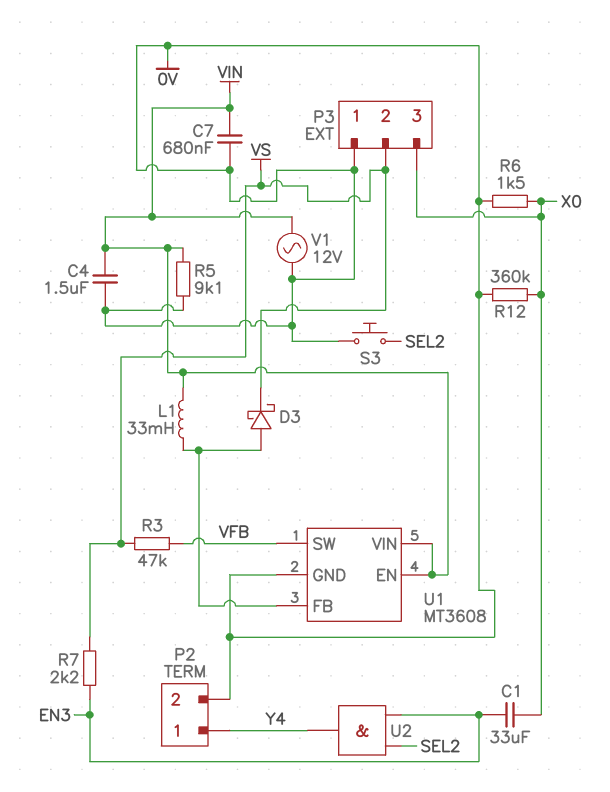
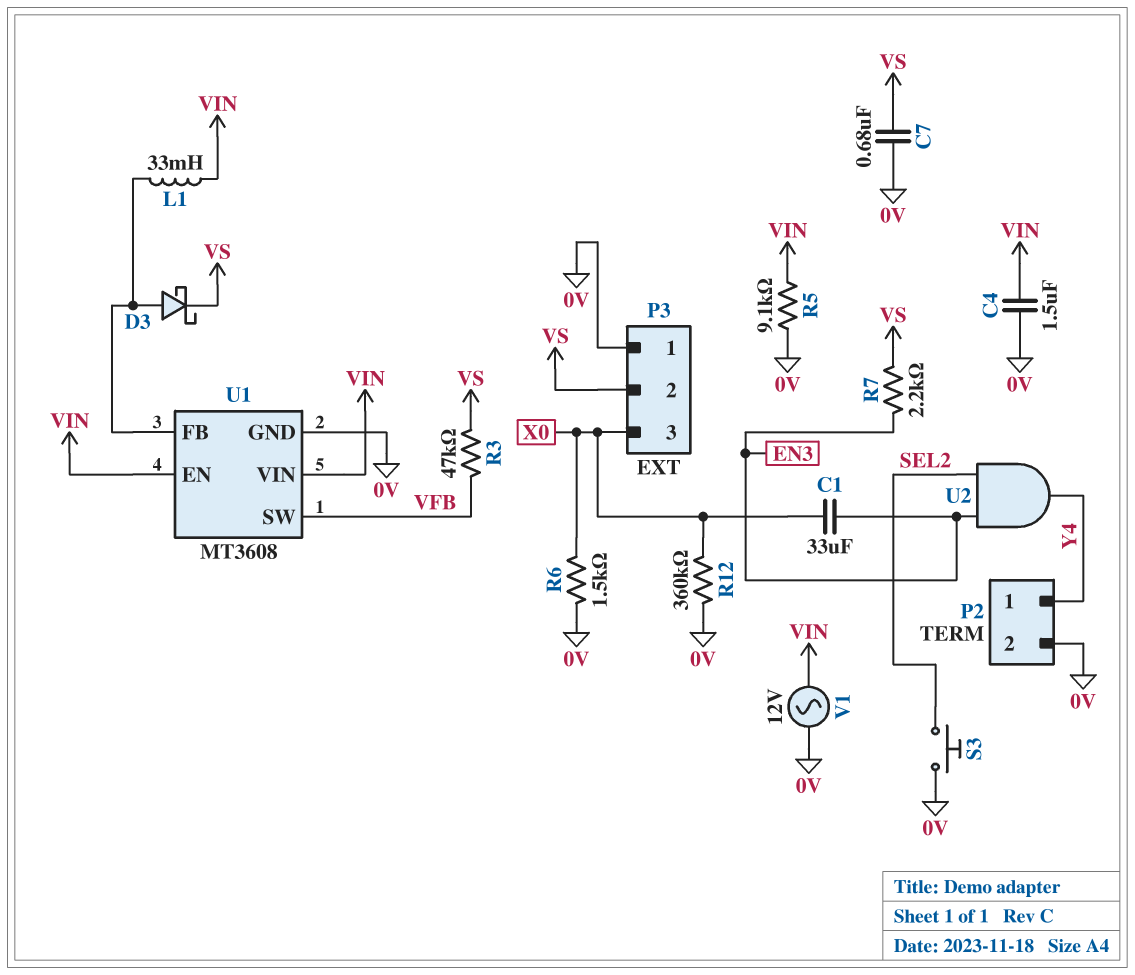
C7: 680nF (0V, VIN) -> 680nF (0V, VS)

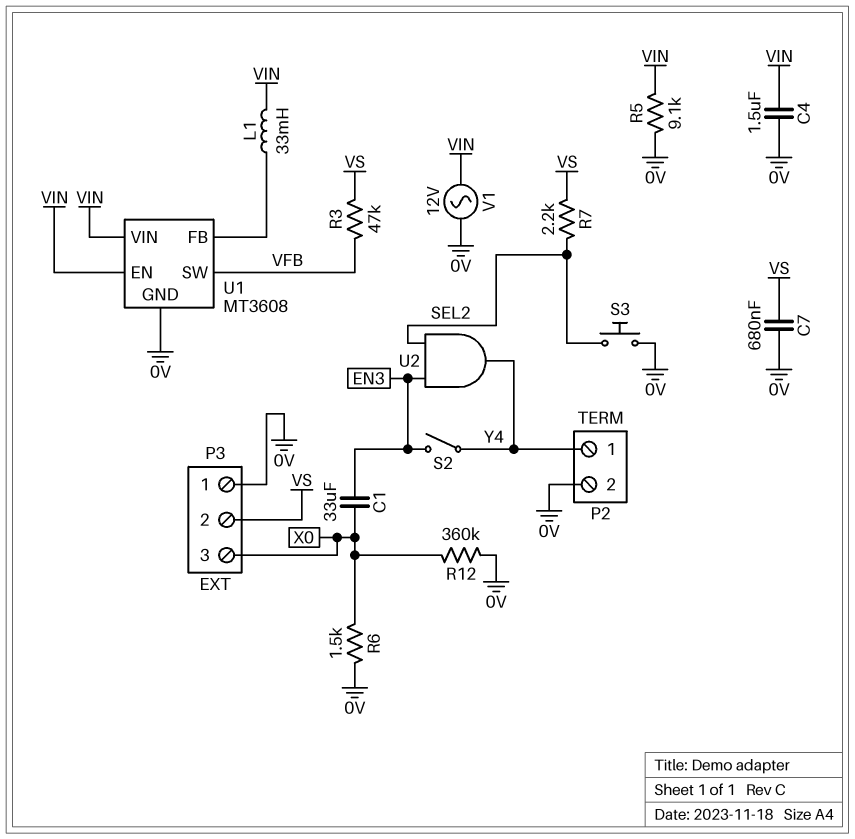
D3: schottky (A U1/FB, K VS) -> none
R7: 2.2k (EN3, VS) -> 2.2k (SEL2, VS)
S2: none -> switch (EN3, Y4)

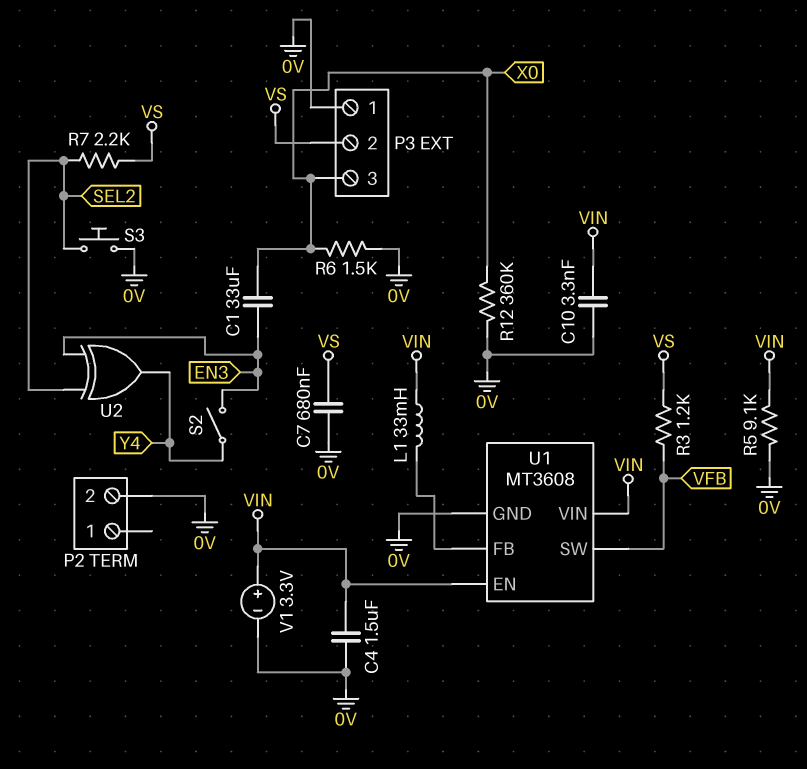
C10: none -> 3.3nF (0V, VIN)
P2 pin 1: Y4 -> none
R3: 47k (VFB, VS) -> 1.2k (VFB, VS)
U2: AND (in EN3, in SEL2, out Y4) -> XOR (in EN3, in SEL2, out Y4)
V1: AC 12V (0V, VIN) -> 3.3V (plus VIN, minus 0V)

